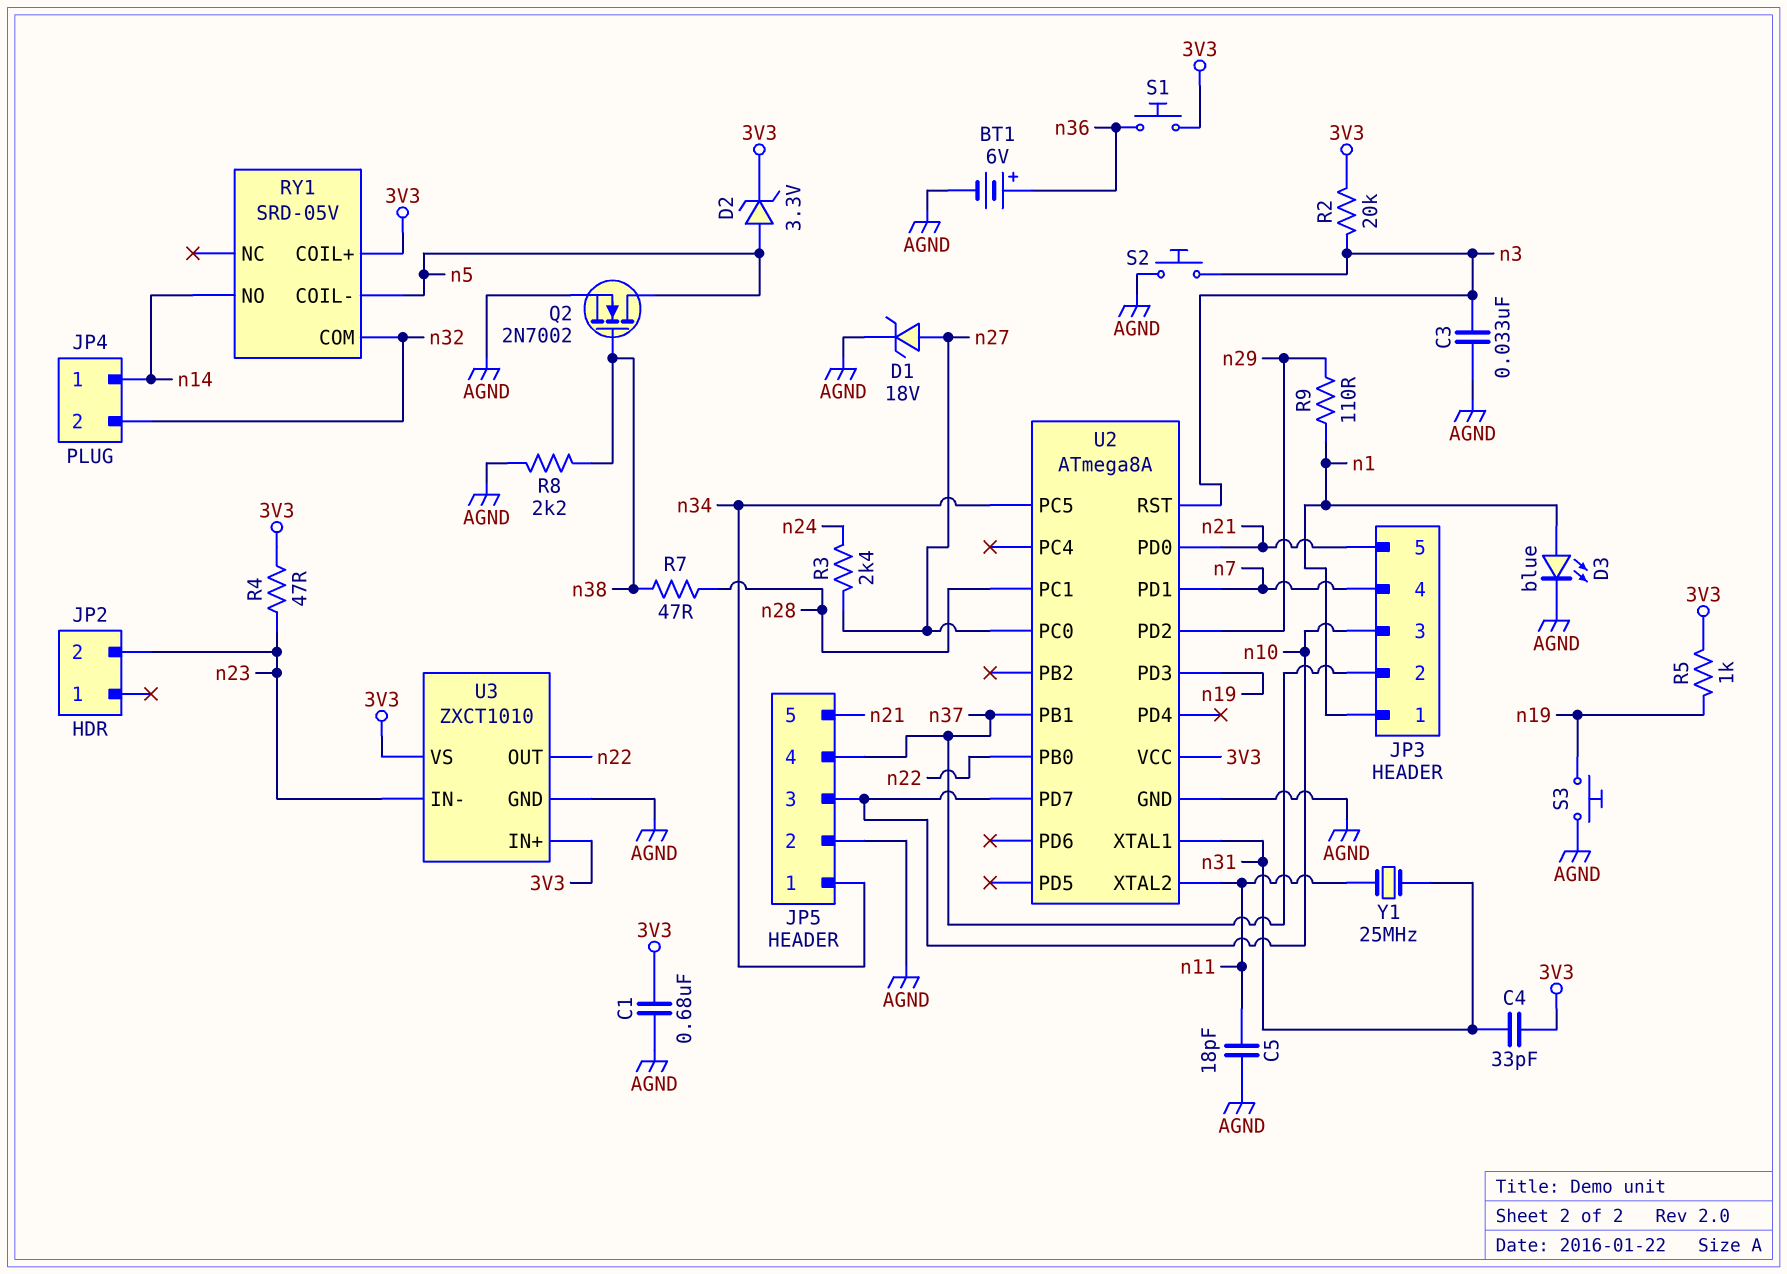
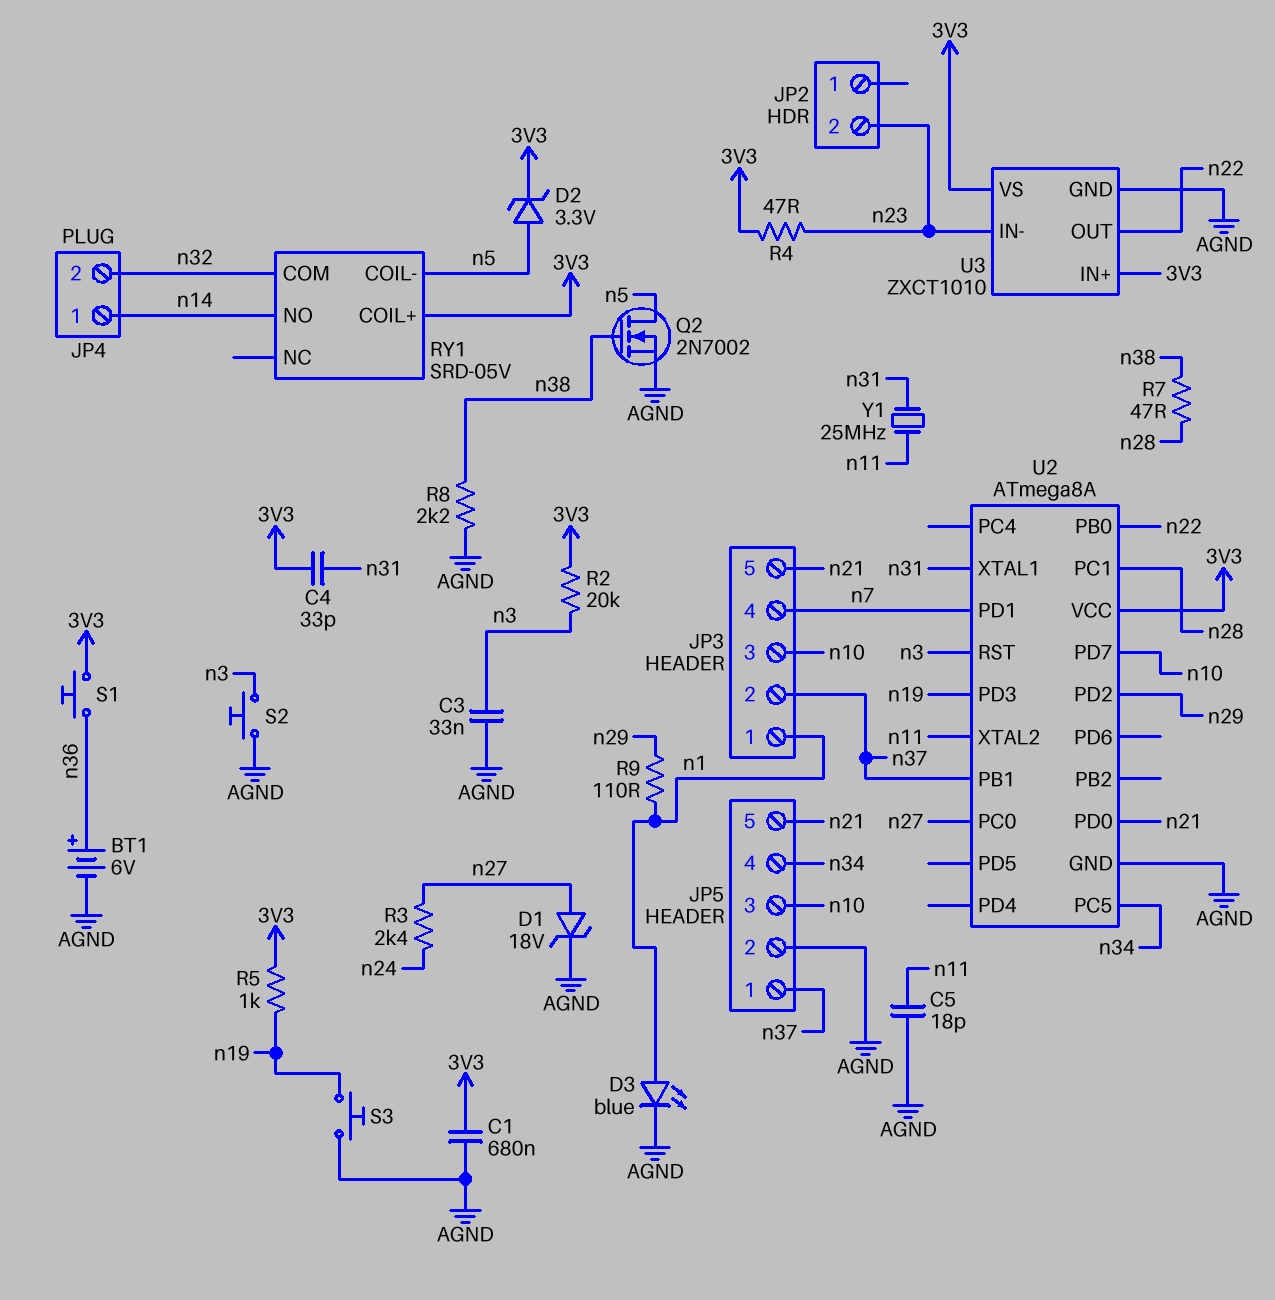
JP5 pin 1: n34 -> n37
JP5 pin 4: n37 -> n34

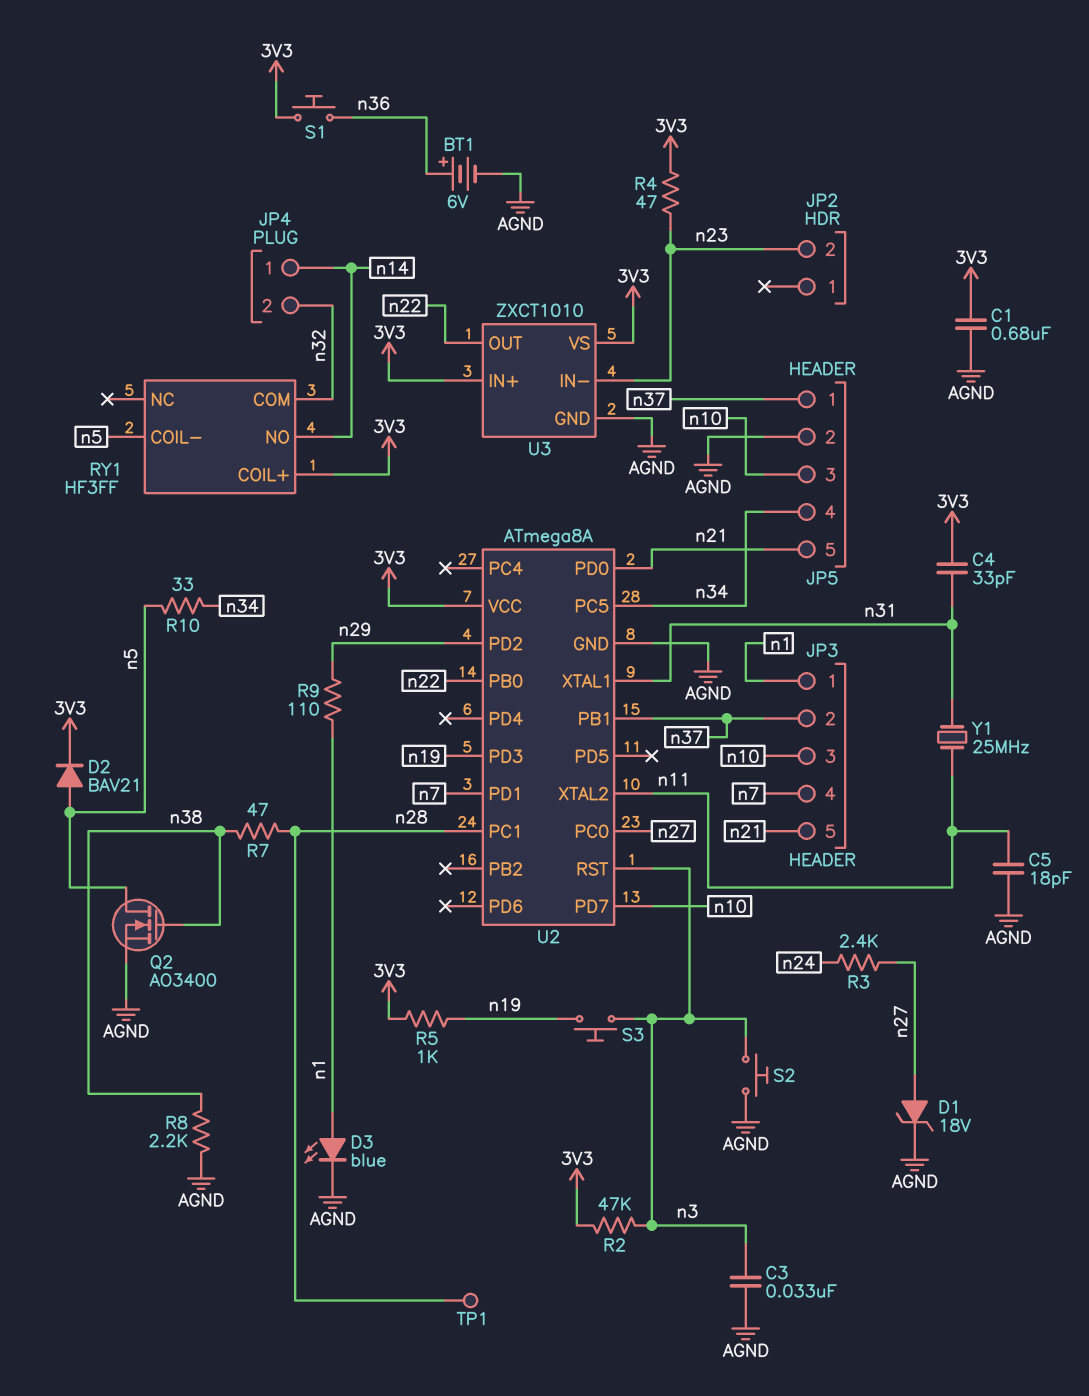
D2: zener 3.3V (A n5, K 3V3) -> diode BAV21 (A n5, K 3V3)
Q2: NMOS 2N7002 (G n38, D n5, S AGND) -> NMOS AO3400 (G n38, D n5, S AGND)
R2: 20k (3V3, n3) -> 47k (3V3, n3)
R10: none -> 33 (n5, n34)
RY1: SRD-05V -> HF3FF
S3: button (AGND, n19) -> button (n3, n19)
TP1: none -> test point (n28)

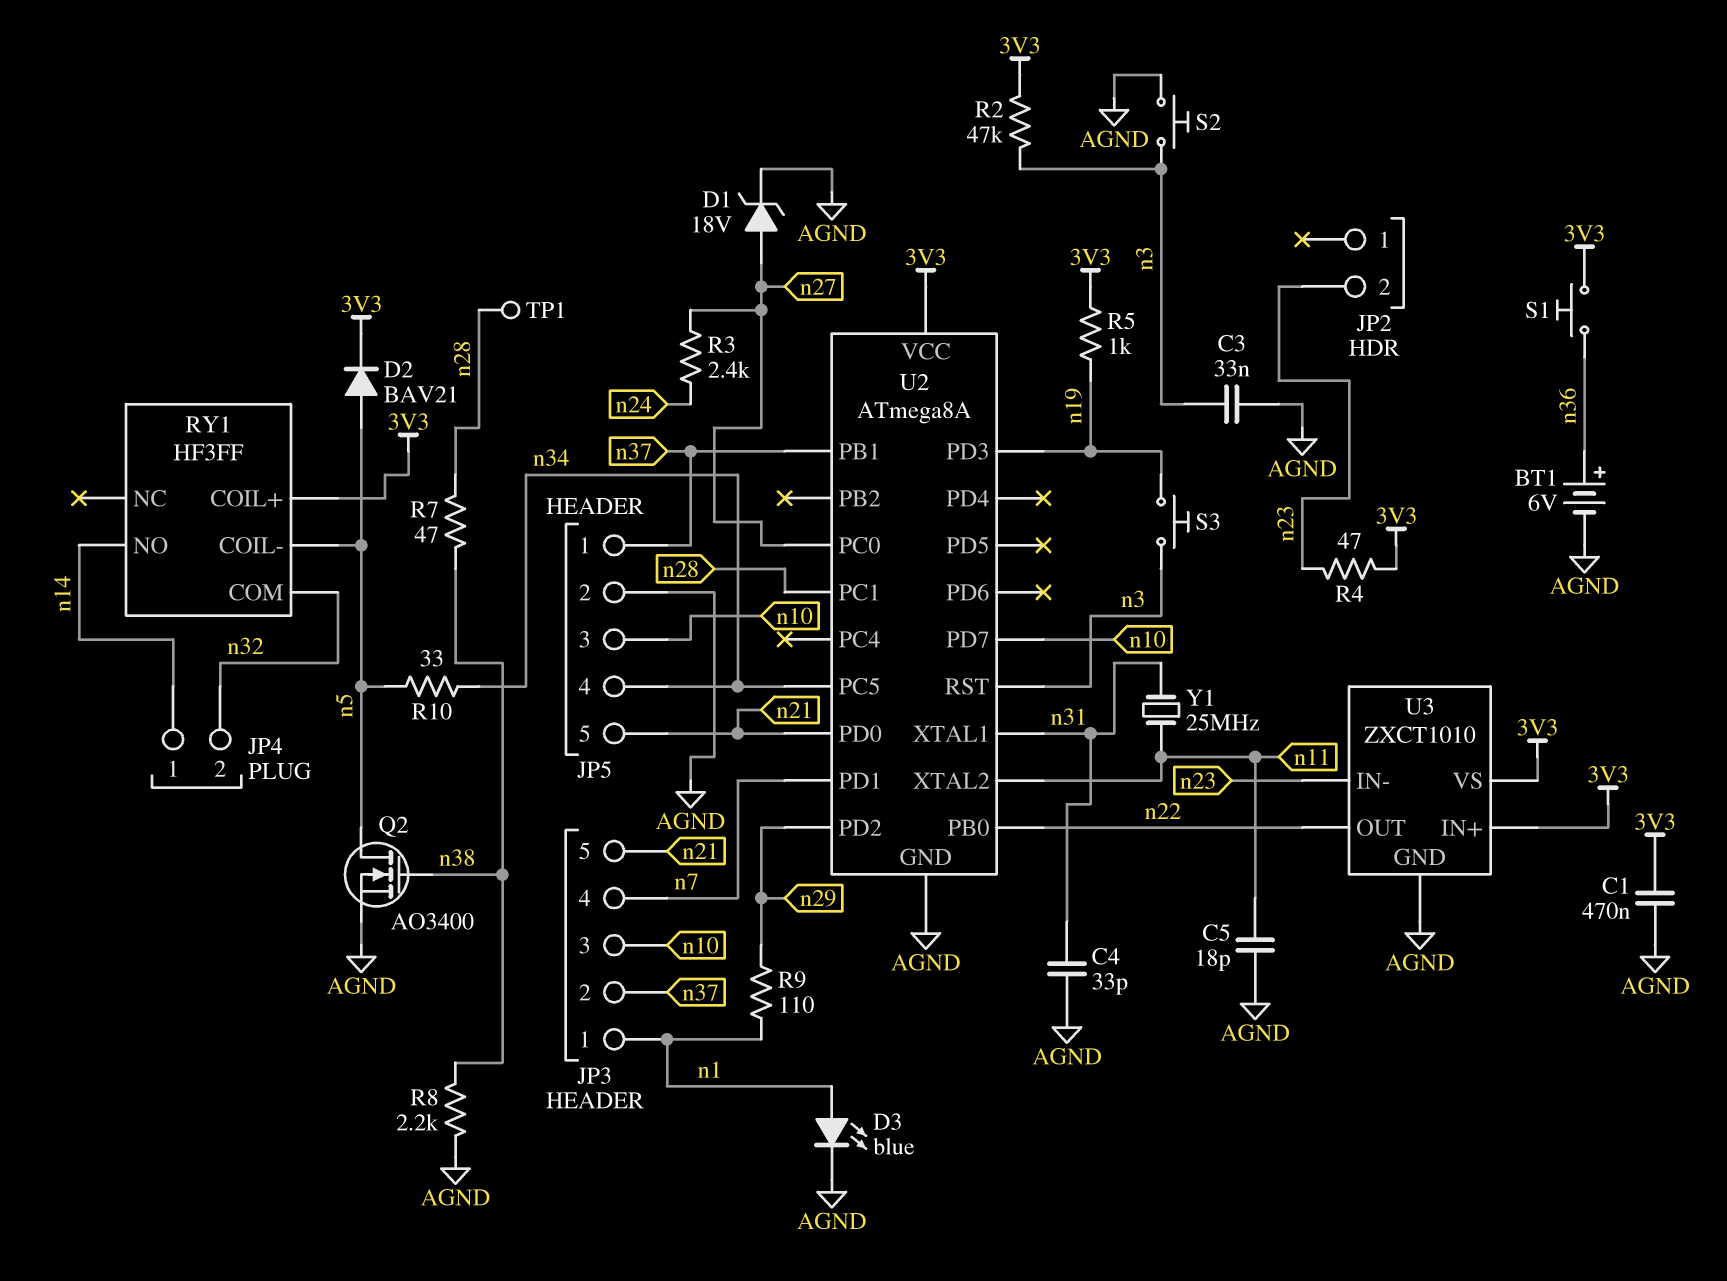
C1: 680nF (3V3, AGND) -> 470nF (3V3, AGND)
C4: 33pF (3V3, n31) -> 33pF (AGND, n31)

